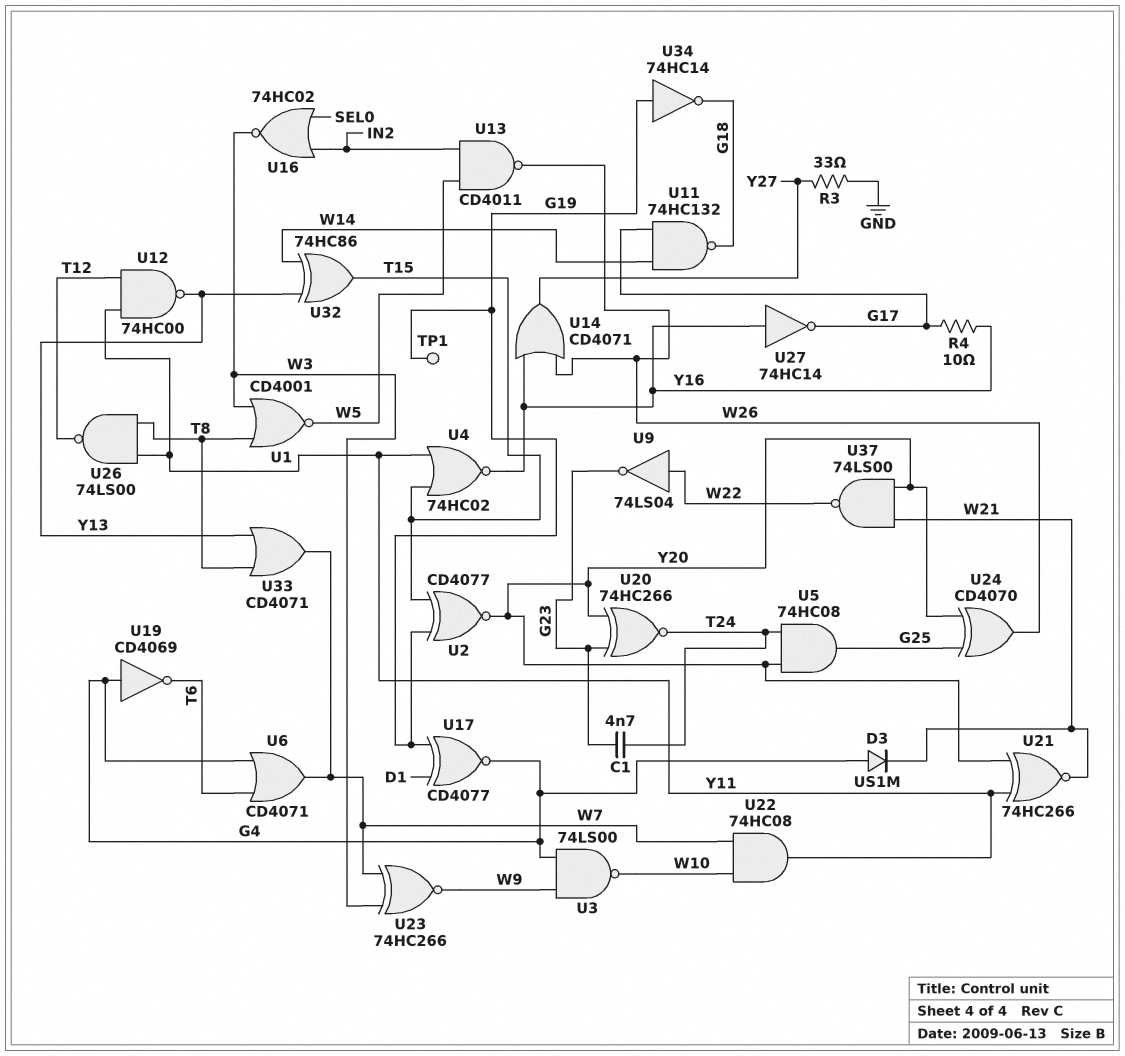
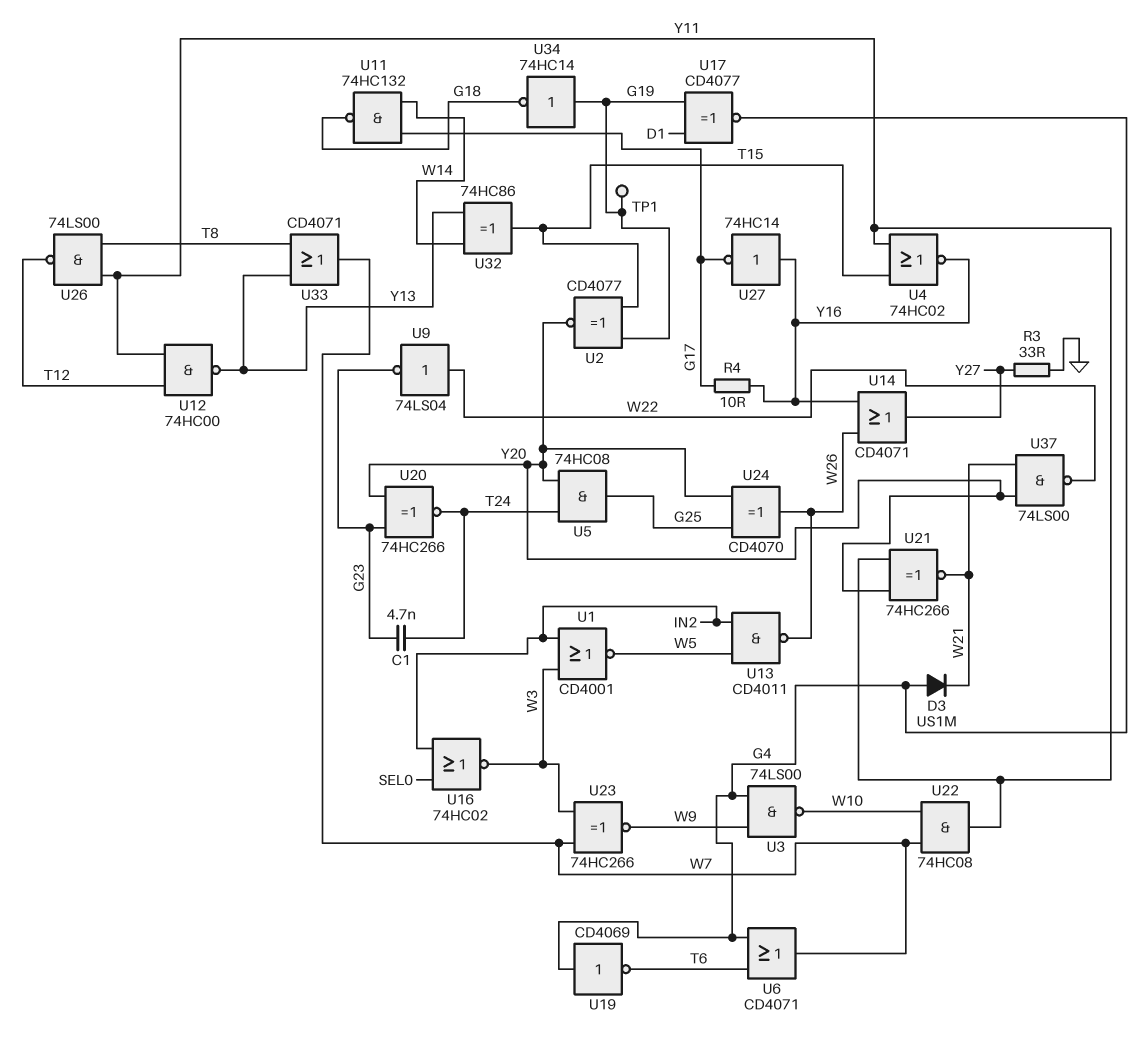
U1: NOR CD4001 (in T8, in W3, out W5) -> NOR CD4001 (in IN2, in W3, out W5)

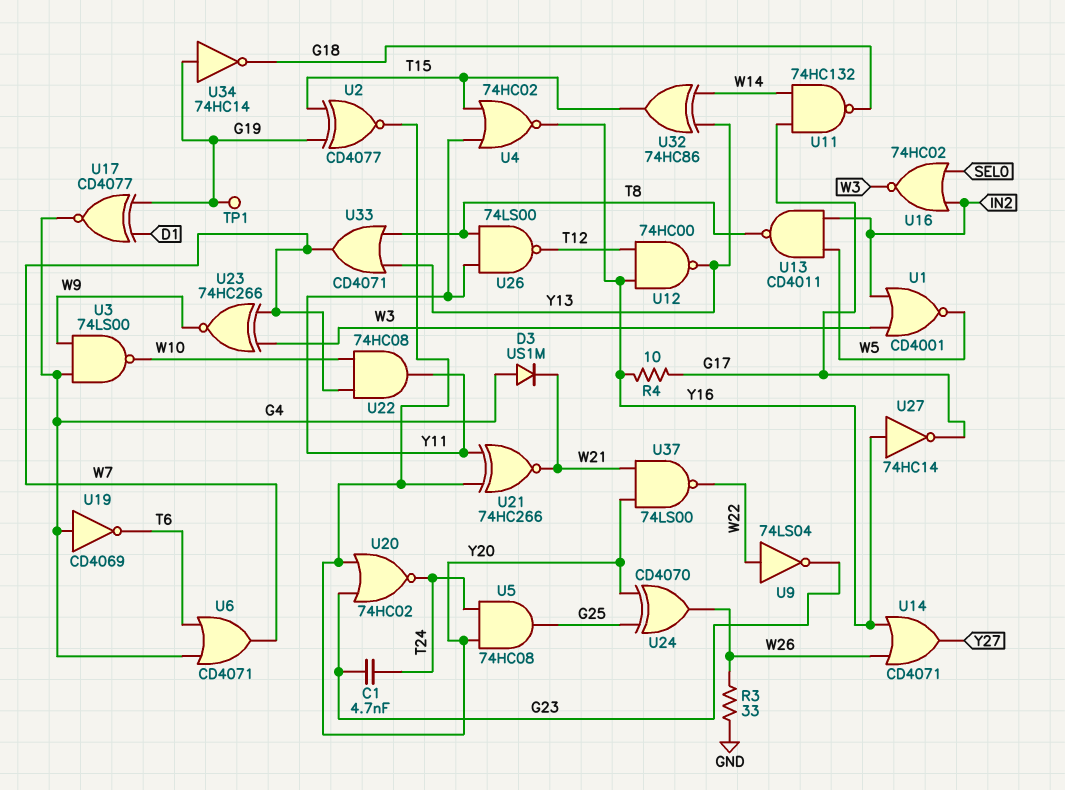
R3: 33 (GND, Y27) -> 33 (GND, W26)
U12: NAND 74HC00 (in T12, in Y11, out Y13) -> NAND 74HC00 (in T12, in Y16, out Y13)
U13: NAND CD4011 (in IN2, in W5, out W26) -> NAND CD4011 (in IN2, in W5, out T8)
U20: XNOR 74HC266 (in G23, in Y20, out T24) -> NOR 74HC02 (in G23, in Y20, out T24)

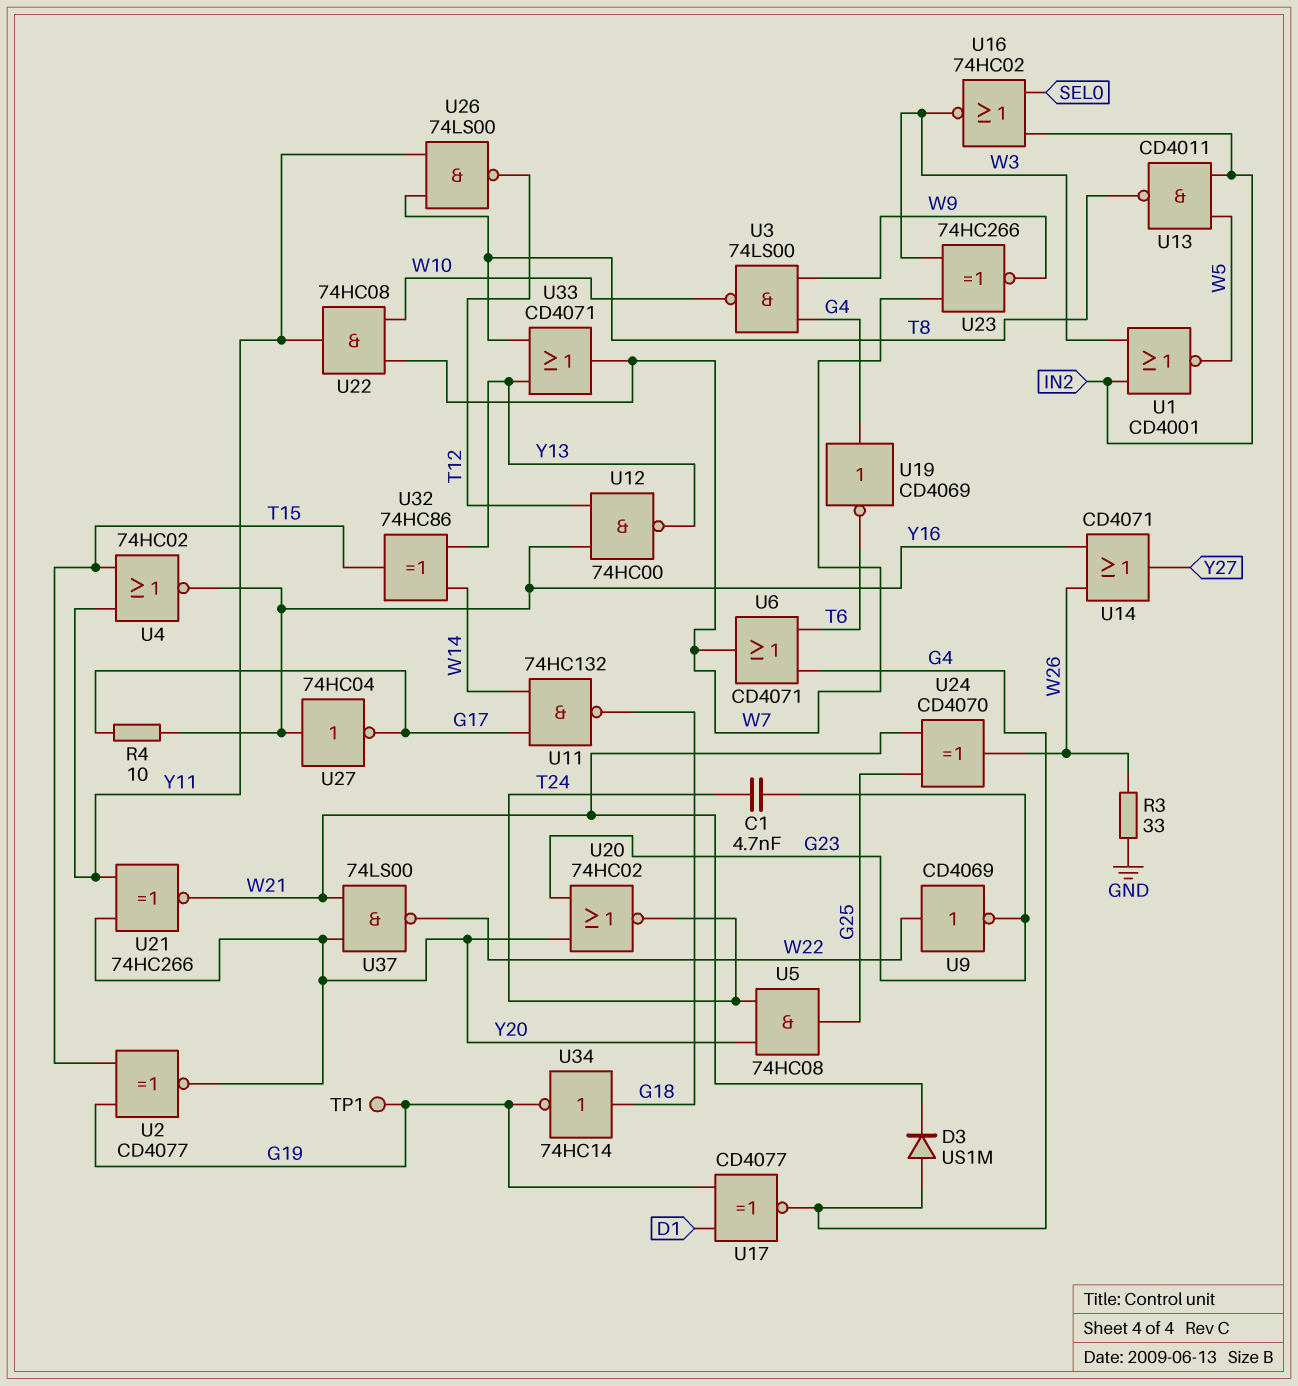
U9: NOT 74LS04 (in W22, out G23) -> NOT CD4069 (in W22, out G23)
U24: XOR CD4070 (in G25, in Y20, out W26) -> XOR CD4070 (in G25, in W21, out W26)
U27: NOT 74HC14 (in Y16, out G17) -> NOT 74HC04 (in Y16, out G17)
U34: NOT 74HC14 (in G19, out G18) -> NOT 74HC14 (in G18, out G19)

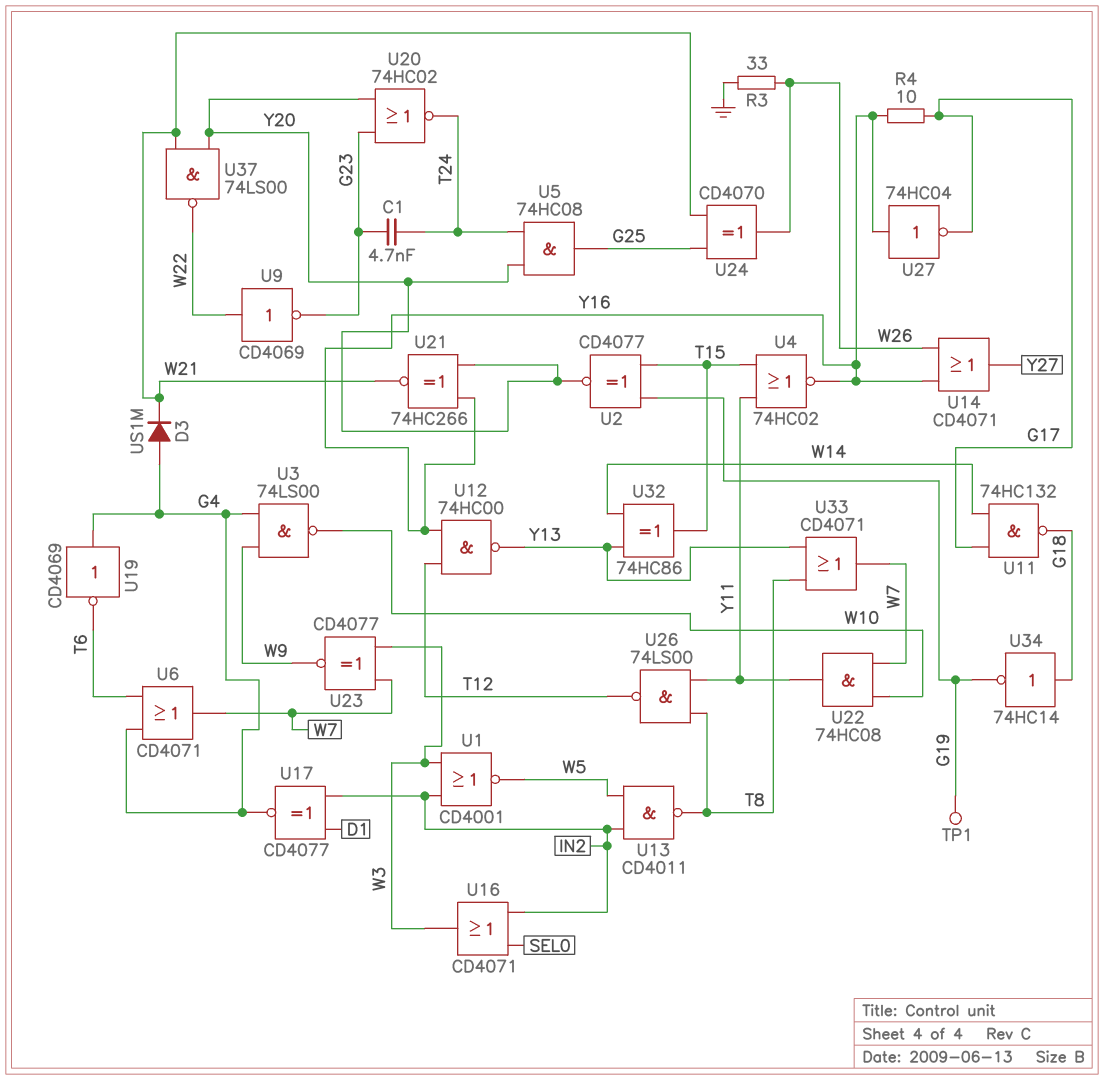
U16: NOR 74HC02 (in IN2, in SEL0, out W3) -> OR CD4071 (in IN2, in SEL0, out W3)
U17: XNOR CD4077 (in D1, in G19, out G4) -> XNOR CD4077 (in D1, in IN2, out G4)
U21: XNOR 74HC266 (in Y11, in Y20, out W21) -> XNOR 74HC266 (in Y16, in Y20, out W21)
U23: XNOR 74HC266 (in W3, in W7, out W9) -> XNOR CD4077 (in W3, in W7, out W9)

